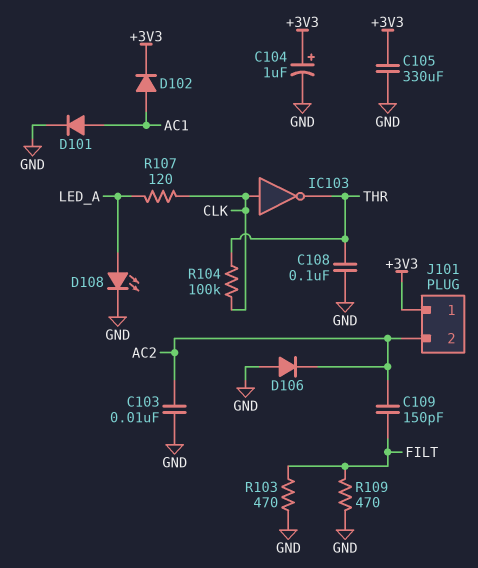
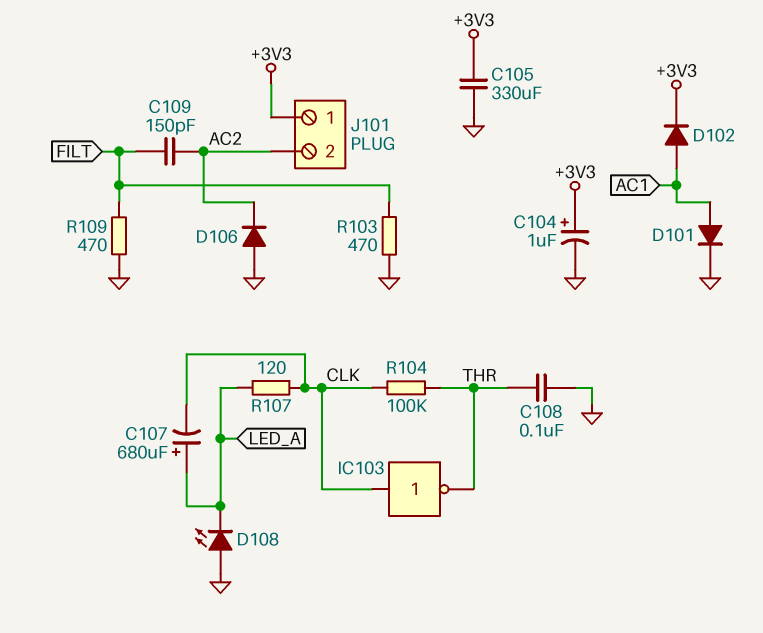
C103: 10nF (AC2, GND) -> none
C107: none -> 680uF (plus LED_A, minus CLK)
D108: LED (A LED_A, K GND) -> LED (A GND, K LED_A)

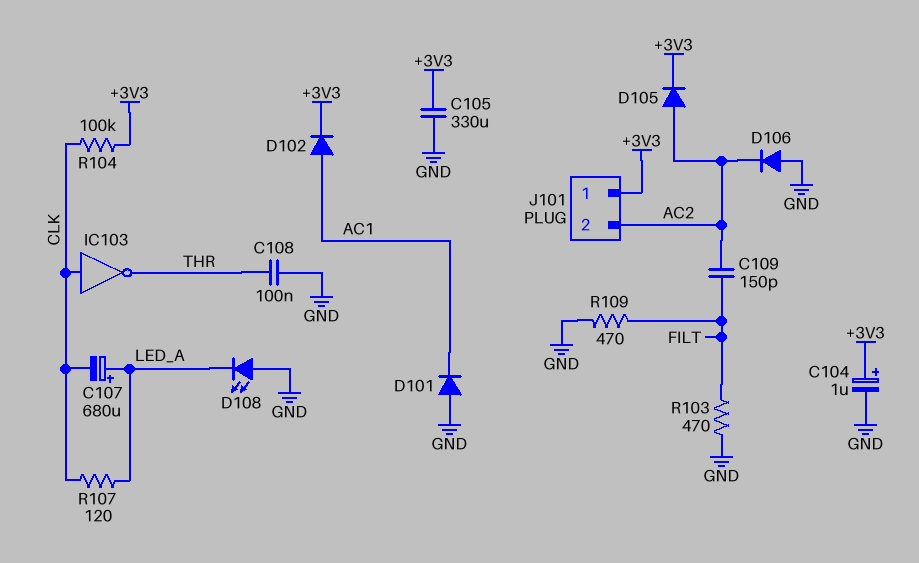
D101: diode (A AC1, K GND) -> diode (A GND, K AC1)
D105: none -> diode (A AC2, K +3V3)
R104: 100k (CLK, THR) -> 100k (+3V3, CLK)

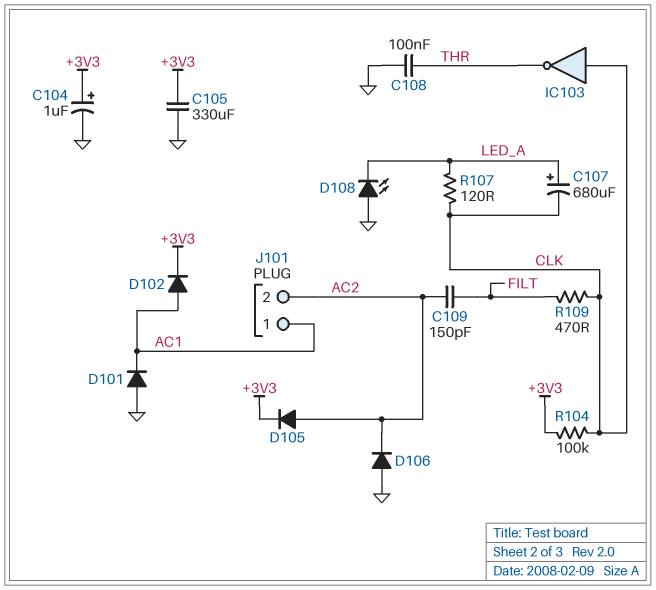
J101 pin 1: +3V3 -> AC1
R103: 470 (FILT, GND) -> none
R109: 470 (FILT, GND) -> 470 (CLK, FILT)

